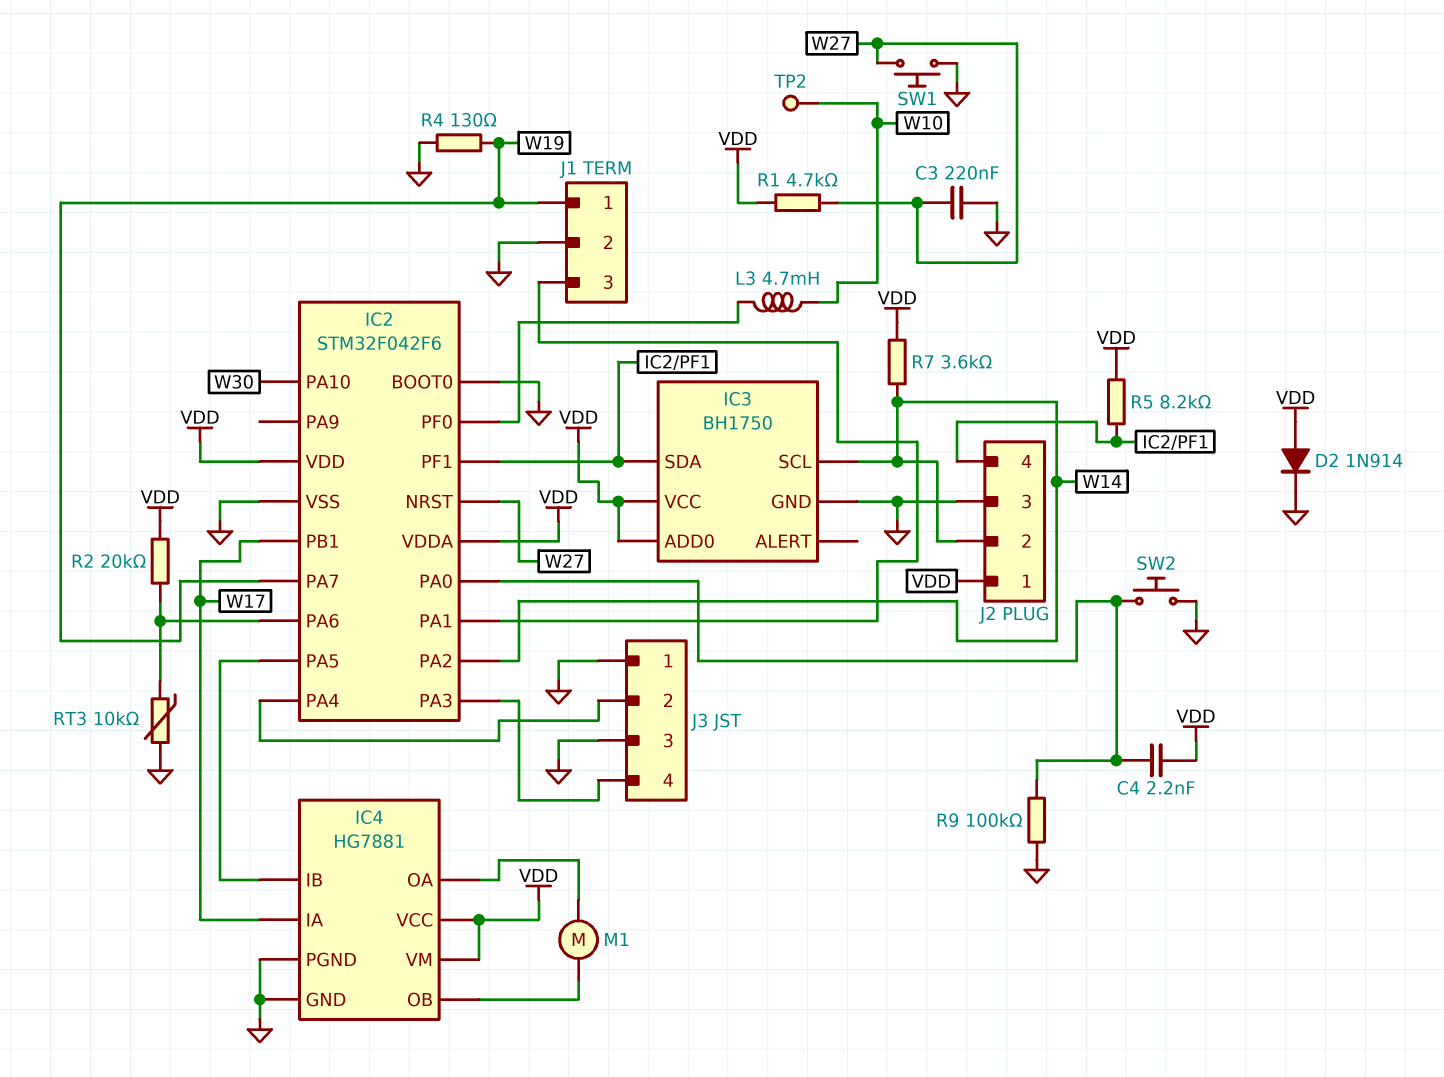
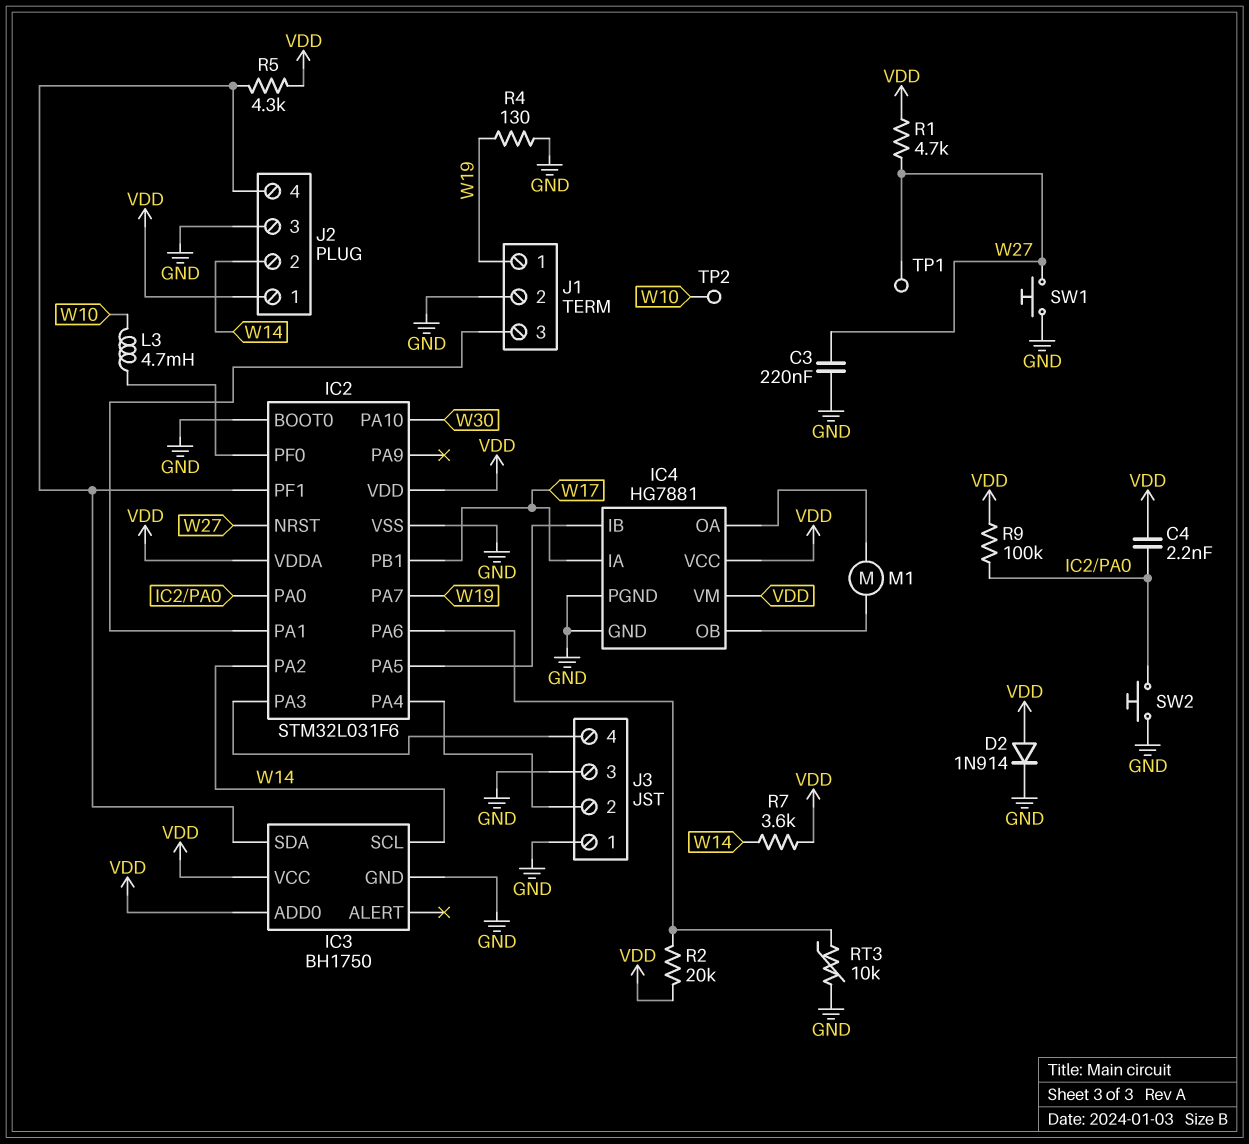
IC2: STM32F042F6 -> STM32L031F6
R5: 8.2k (IC2/PF1, VDD) -> 4.3k (IC2/PF1, VDD)
R9: 100k (GND, IC2/PA0) -> 100k (IC2/PA0, VDD)
TP1: none -> test point (W27)

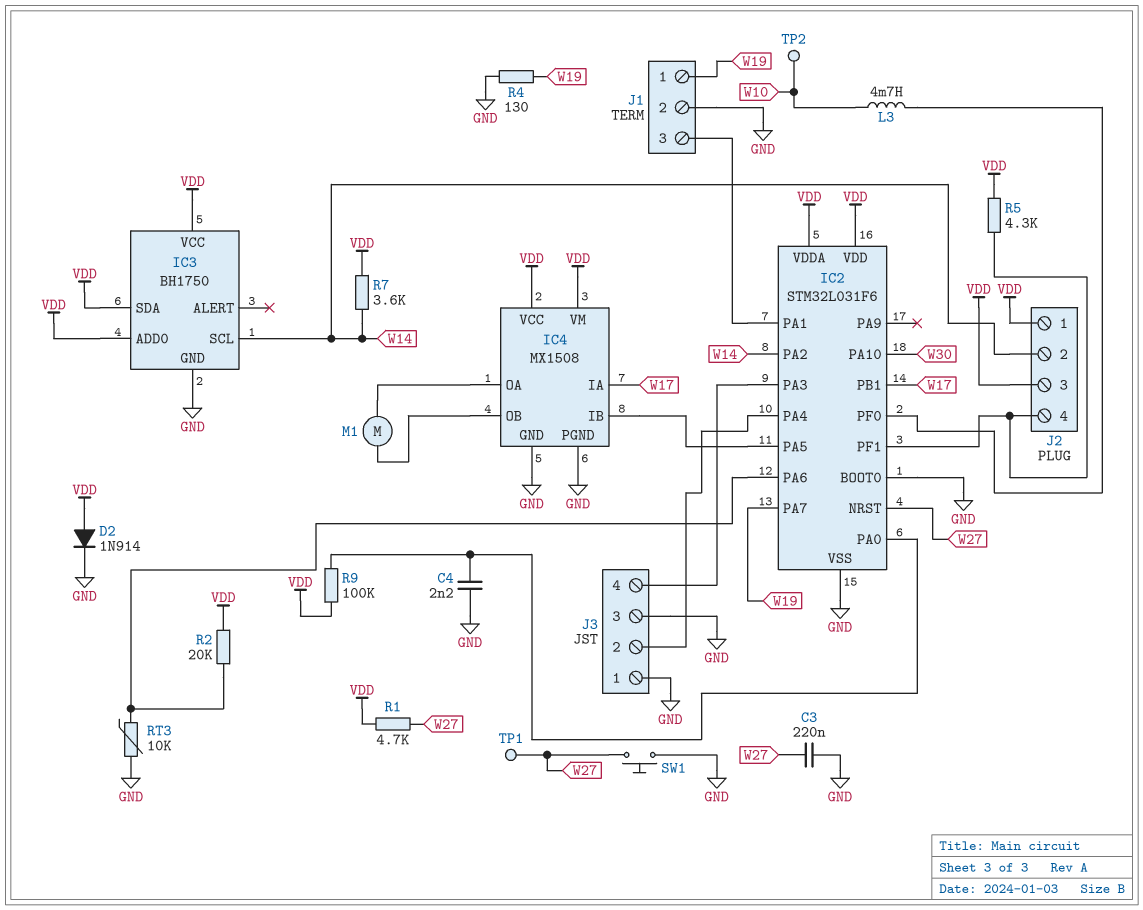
C4: 2.2nF (IC2/PA0, VDD) -> 2.2nF (GND, IC2/PA0)
IC3 pin SDA: IC2/PF1 -> VDD
IC4: HG7881 -> MX1508
J2 pin 3: GND -> VDD
SW2: button (GND, IC2/PA0) -> none

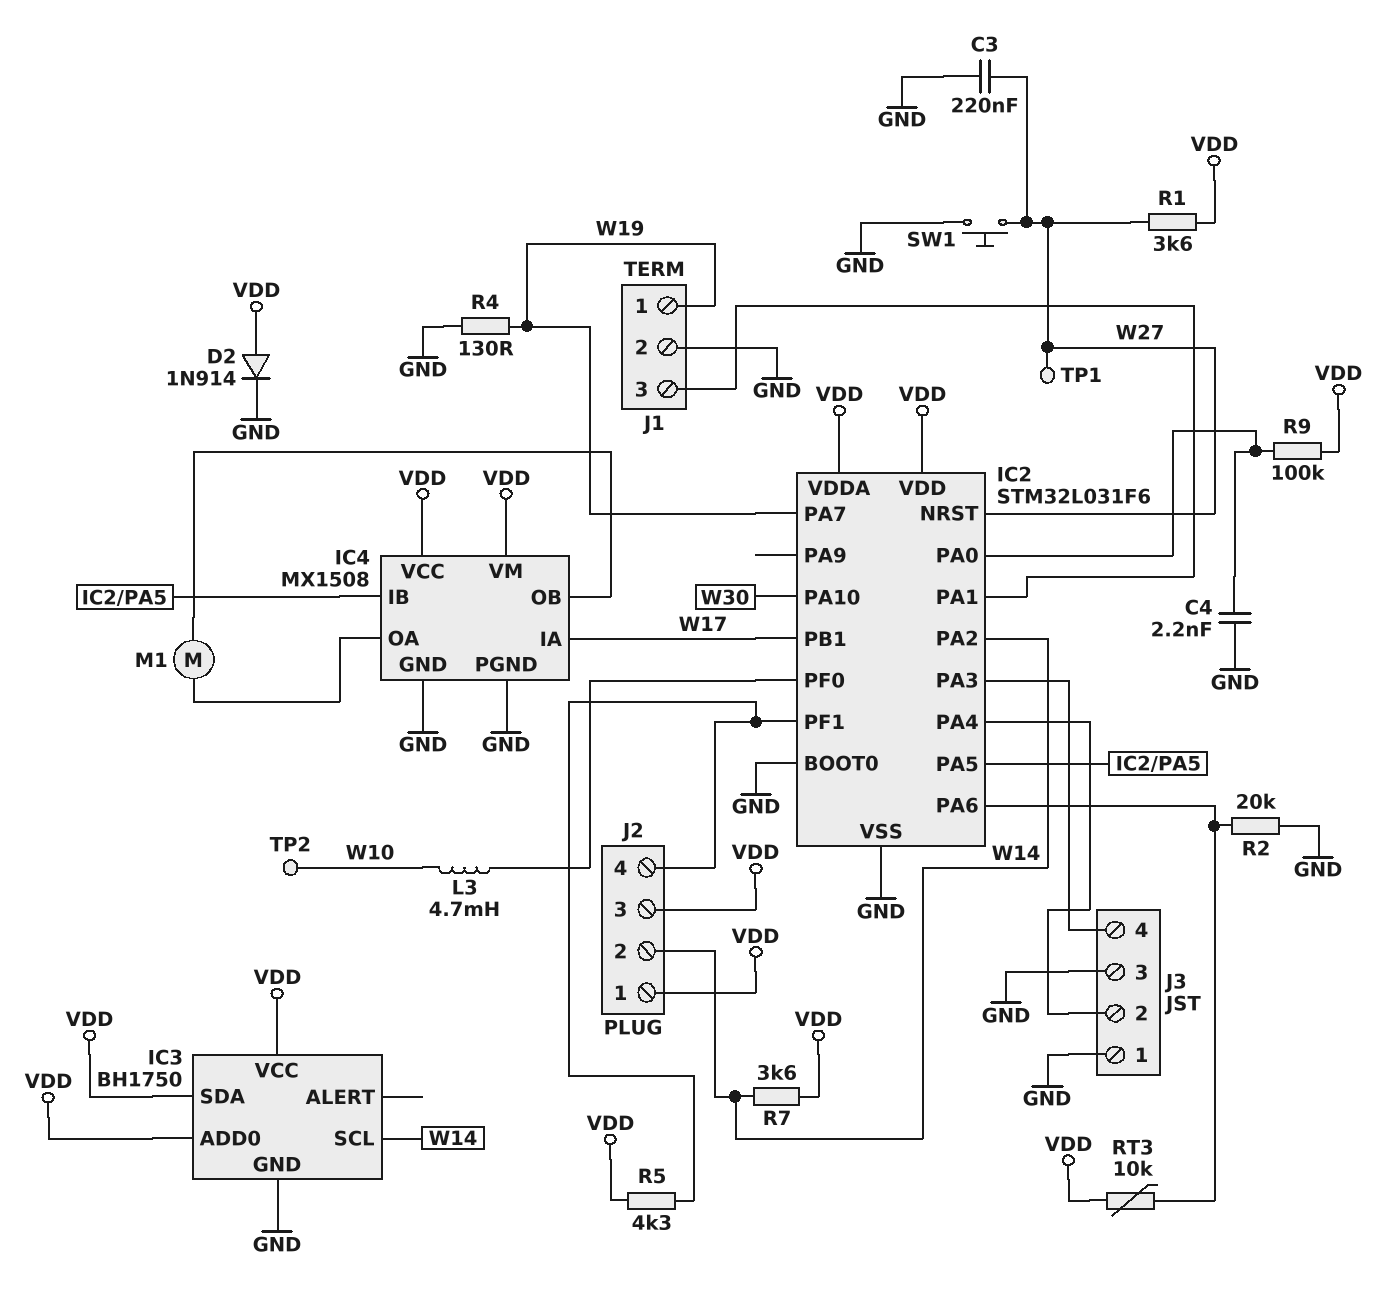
R1: 4.7k (VDD, W27) -> 3.6k (VDD, W27)
R2: 20k (IC2/PA6, VDD) -> 20k (GND, IC2/PA6)
RT3: 10k (GND, IC2/PA6) -> 10k (IC2/PA6, VDD)

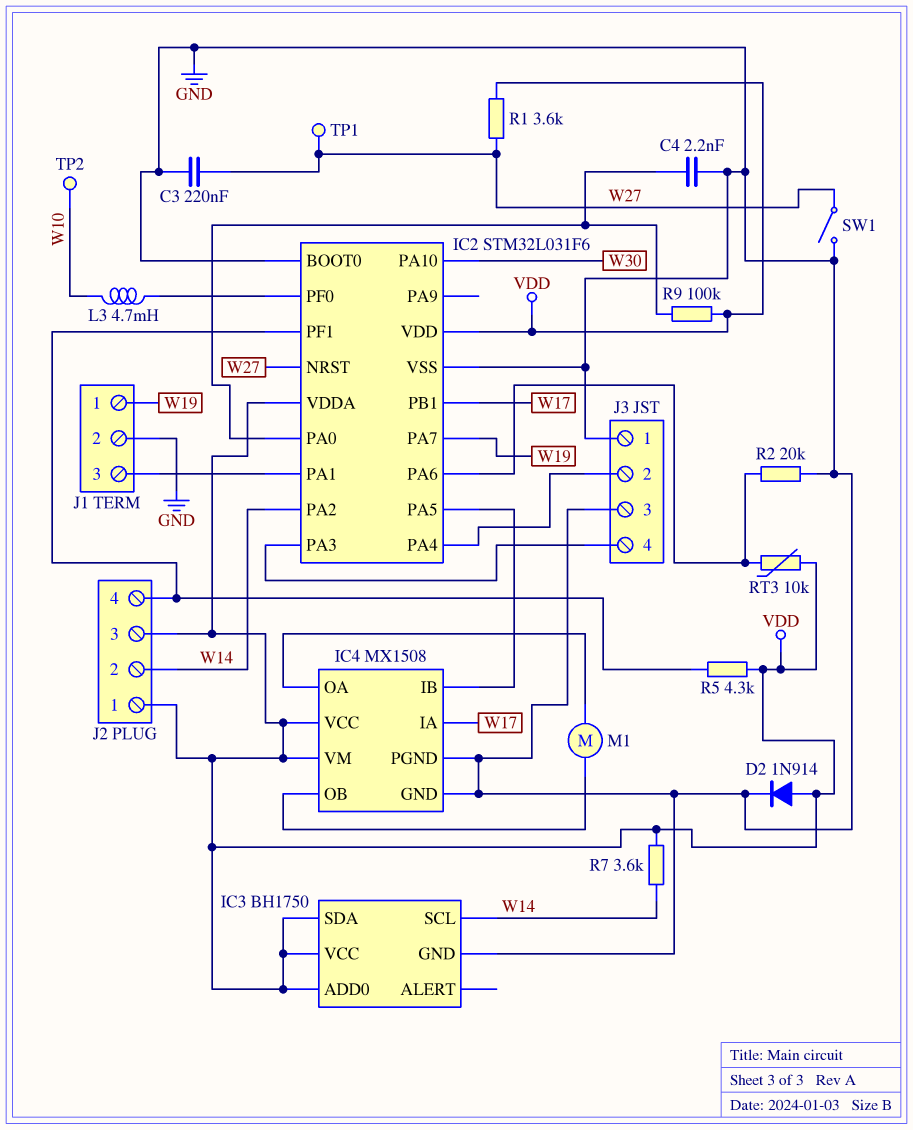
R4: 130 (GND, W19) -> none
SW1: button (GND, W27) -> switch (GND, W27)

